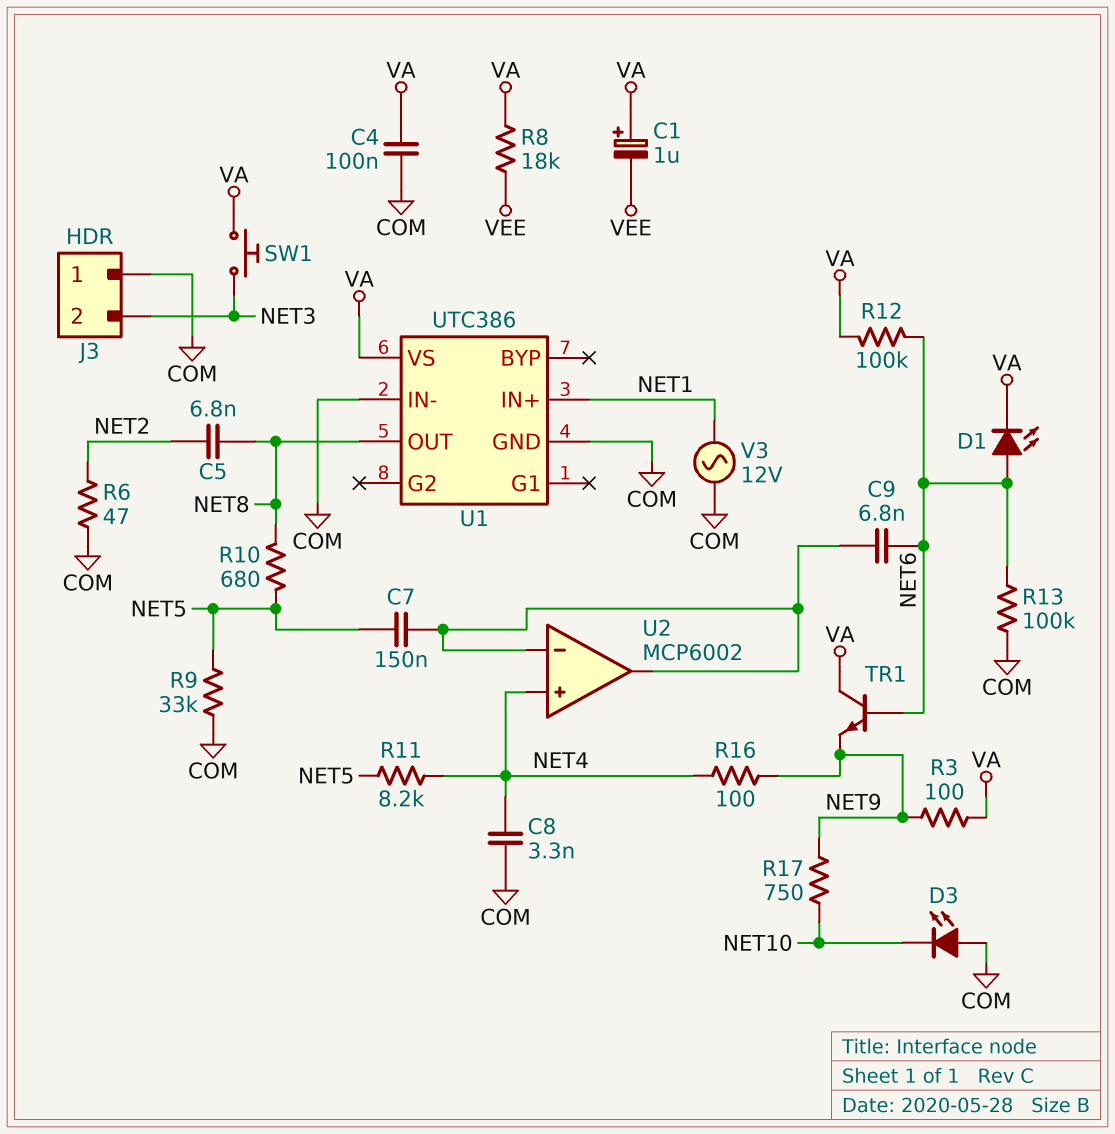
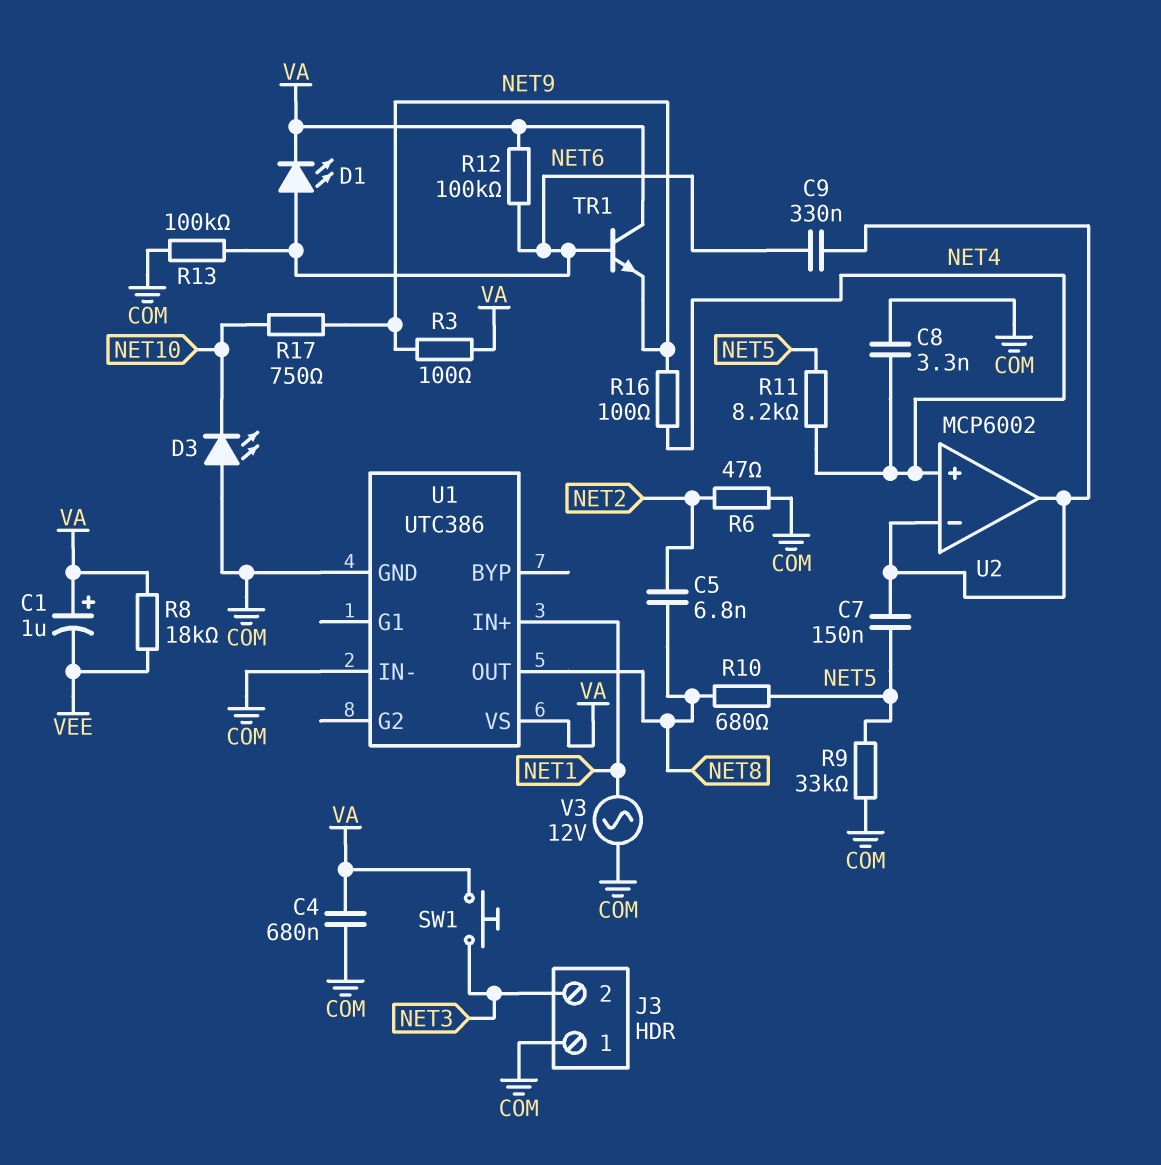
C4: 100nF (COM, VA) -> 680nF (COM, VA)
C9: 6.8nF (NET6, U2/in-) -> 330nF (NET6, U2/in-)

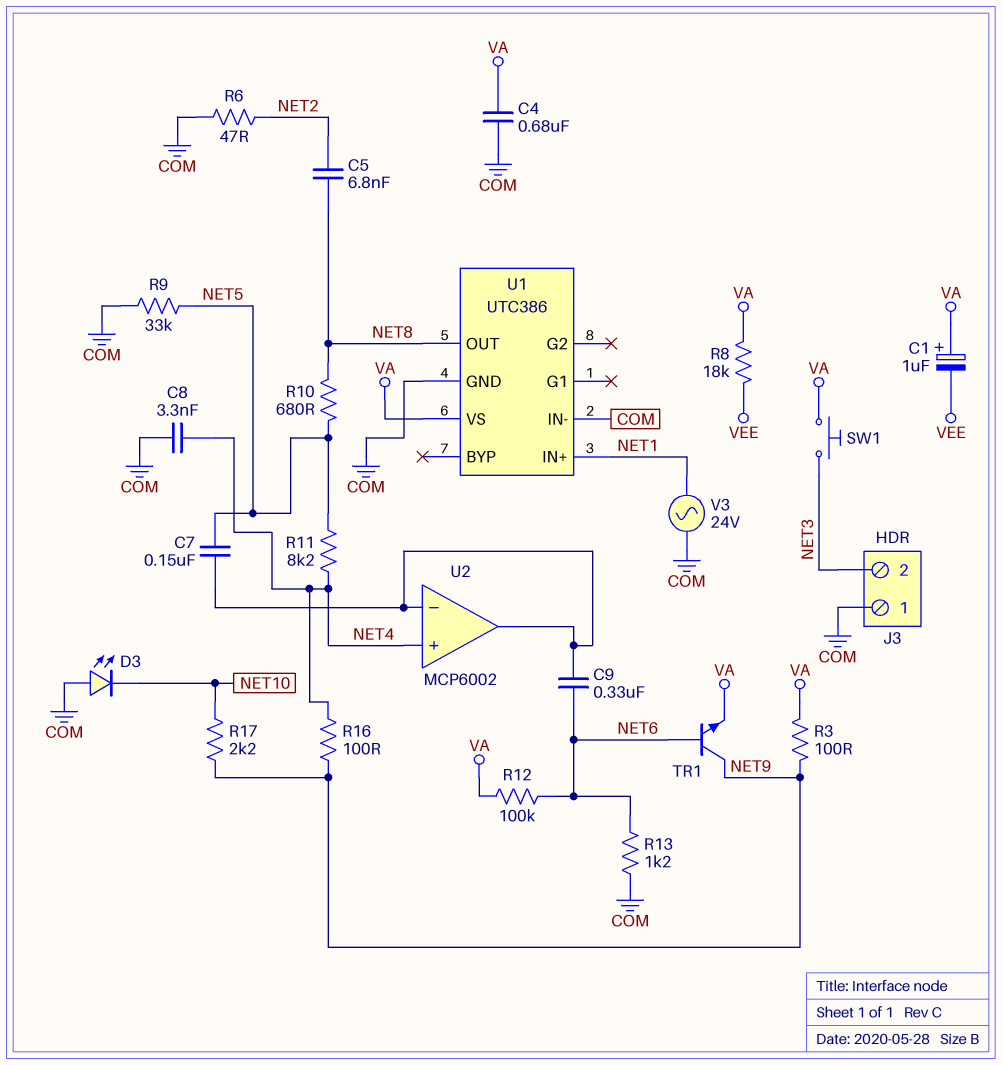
D1: LED (A NET6, K VA) -> none
R13: 100k (COM, NET6) -> 1.2k (COM, NET6)
R17: 750 (NET9, NET10) -> 2.2k (NET9, NET10)
TR1: NPN (B NET6, C VA, E NET9) -> NPN (B NET6, C NET9, E VA)
V3: AC 12V (COM, NET1) -> AC 24V (COM, NET1)

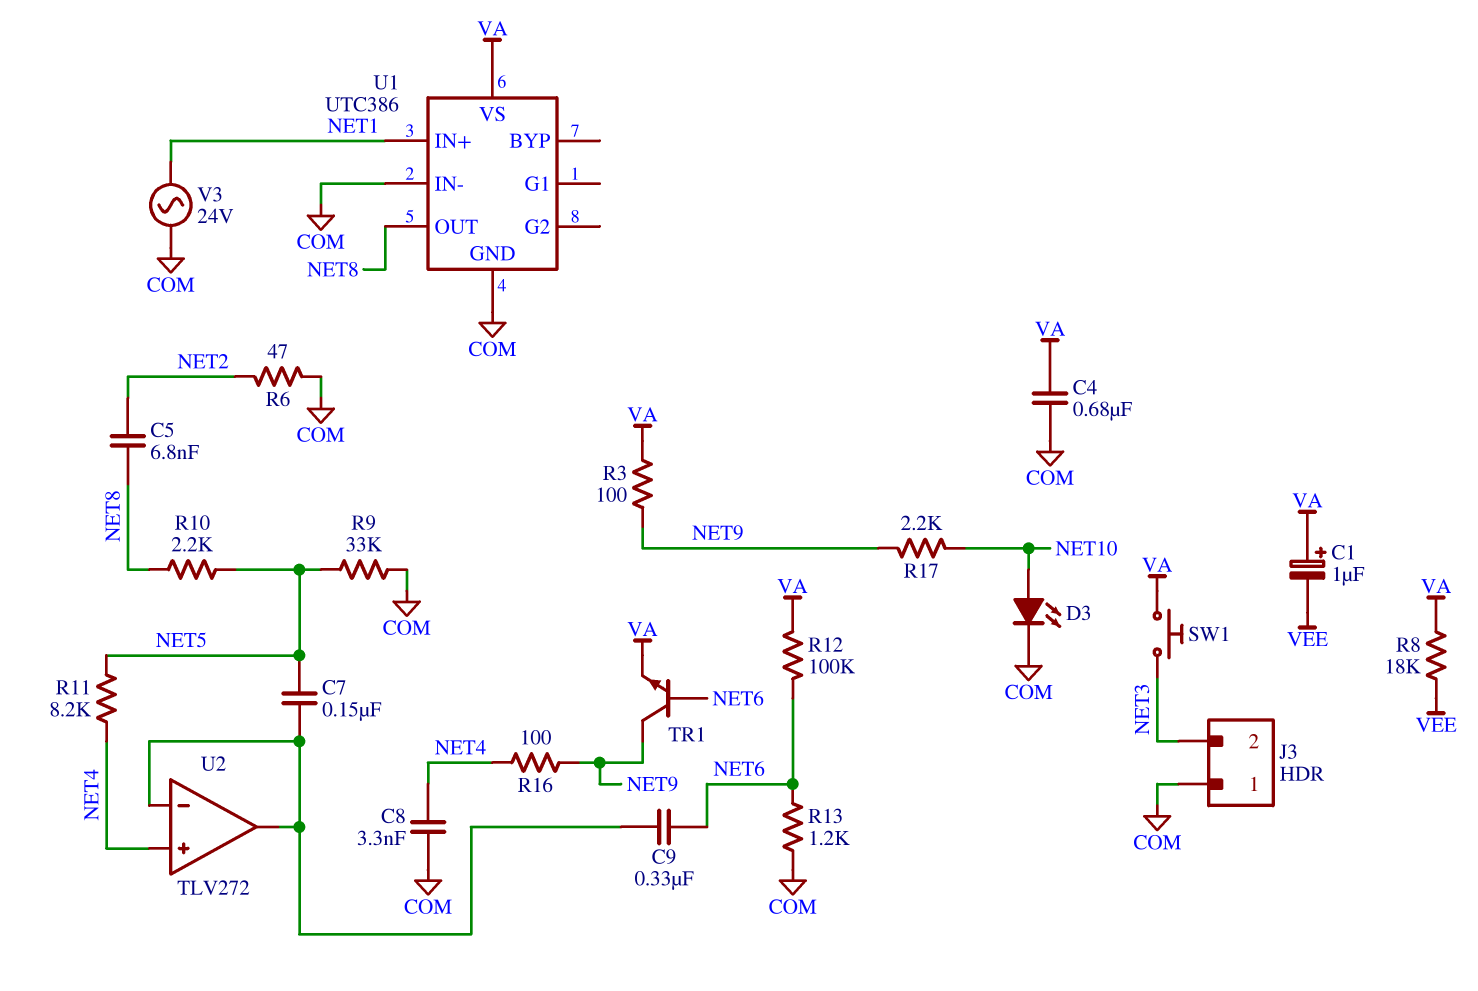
D3: LED (A COM, K NET10) -> LED (A NET10, K COM)
R10: 680 (NET5, NET8) -> 2.2k (NET5, NET8)
U2: MCP6002 -> TLV272

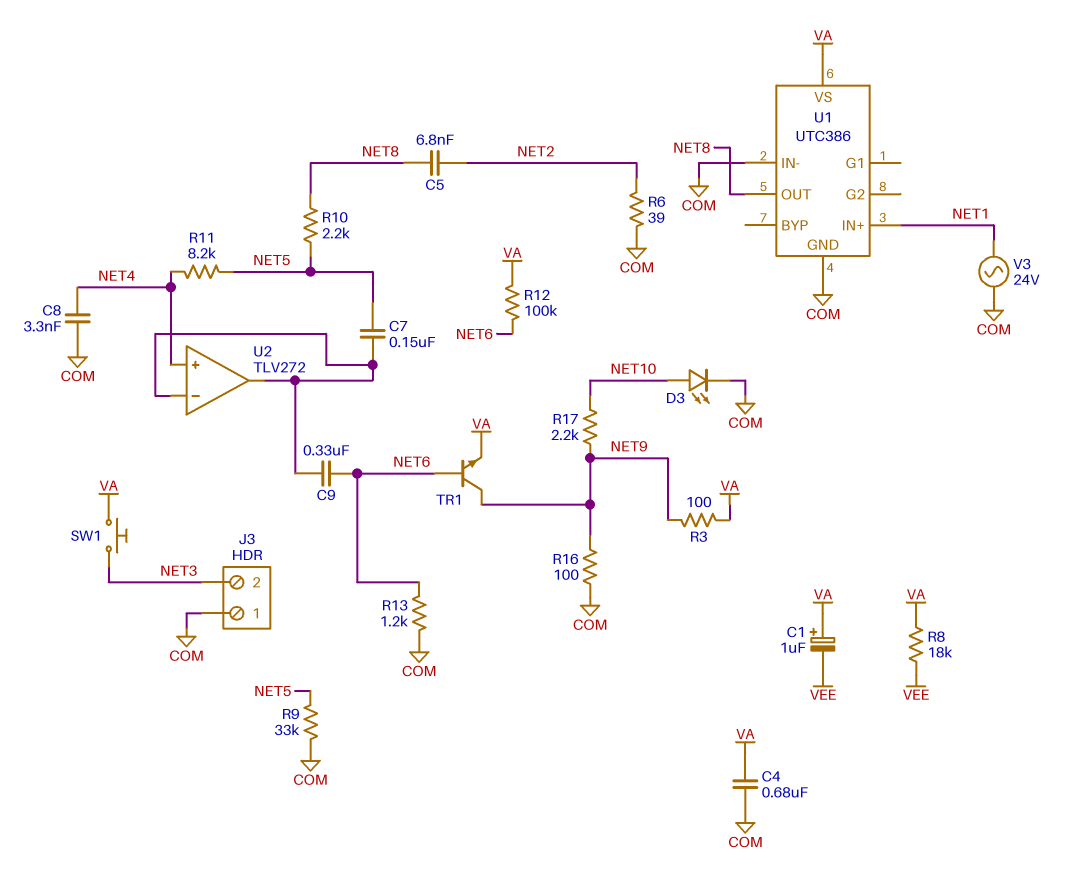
R6: 47 (COM, NET2) -> 39 (COM, NET2)
R16: 100 (NET4, NET9) -> 100 (COM, NET9)

